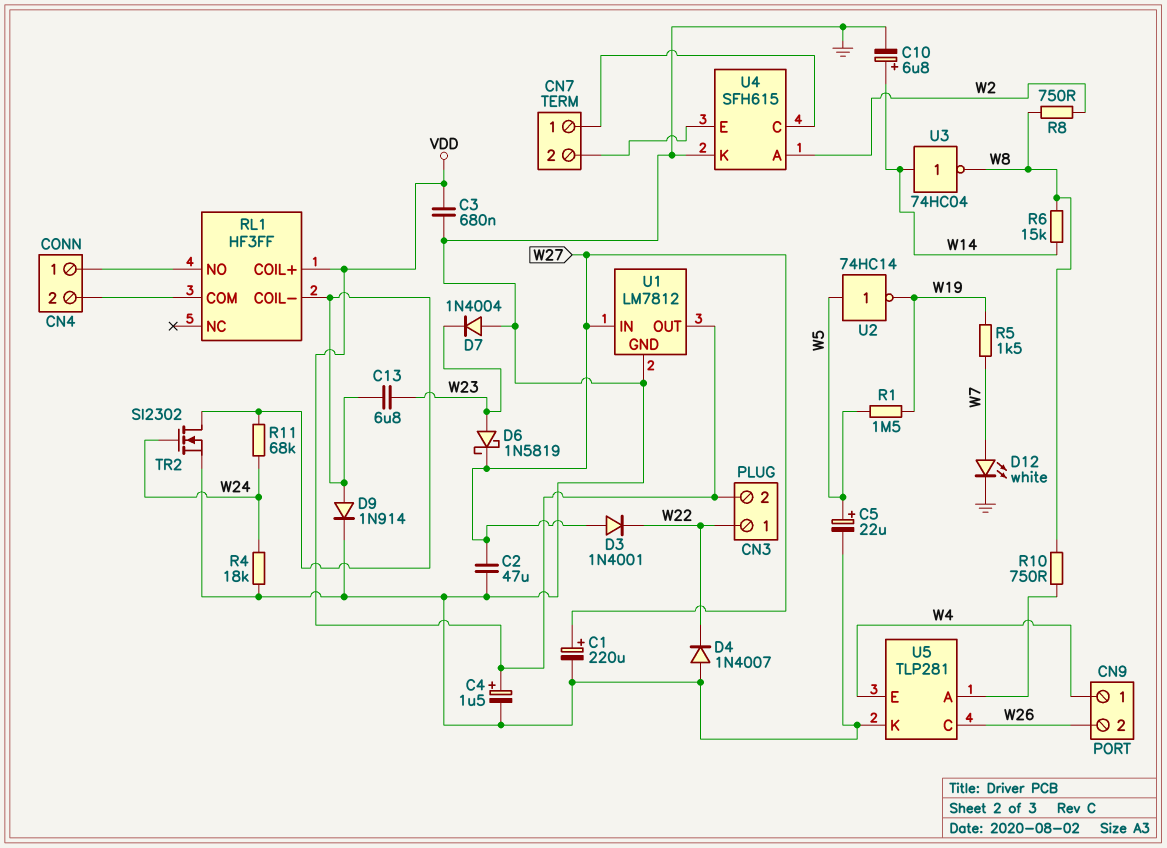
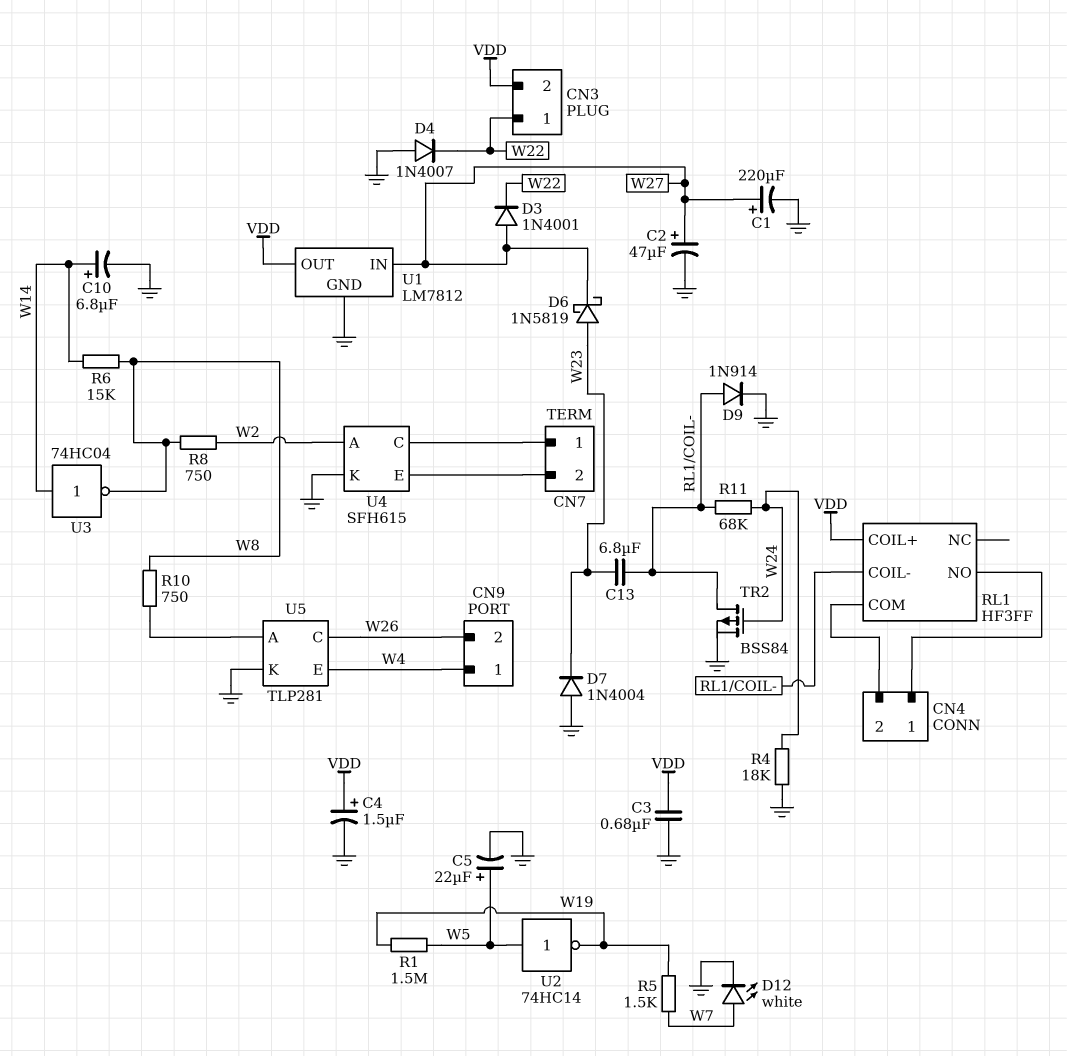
C2: 47uF (GND, W27) -> 47uF (plus W27, minus GND)
TR2: NMOS SI2302 (G W24, D RL1/COIL-, S GND) -> PMOS BSS84 (G W24, D RL1/COIL-, S GND)

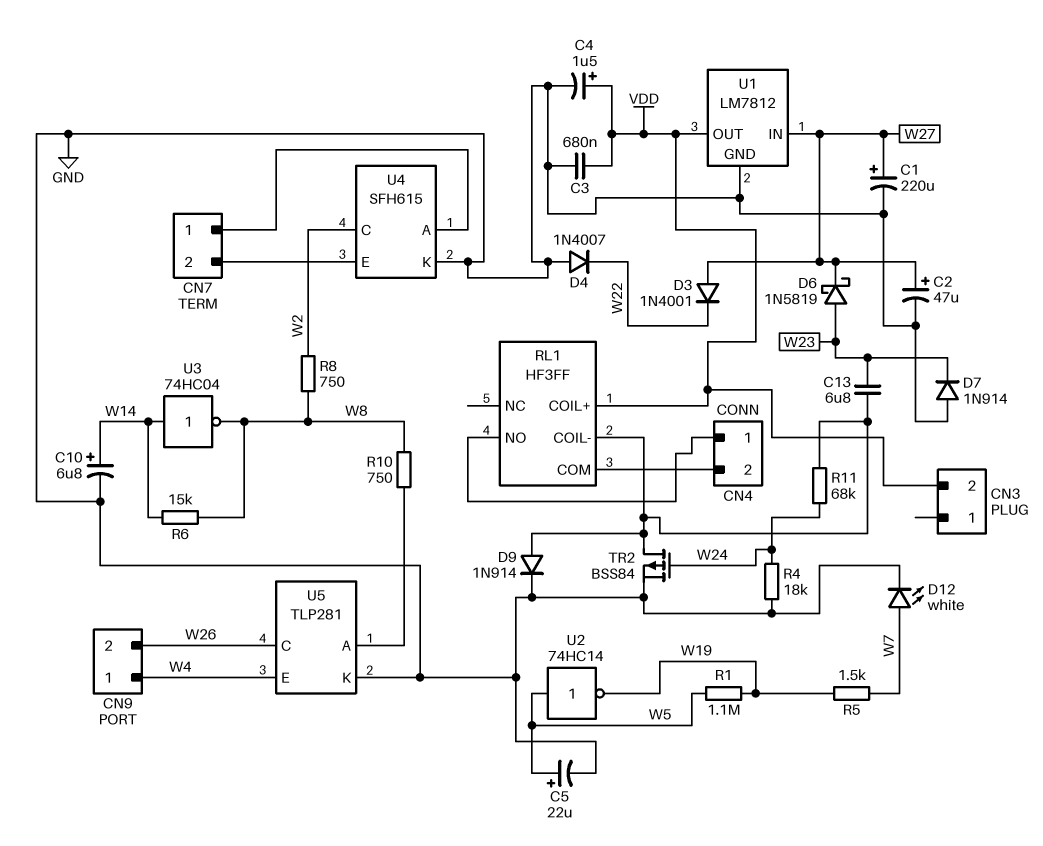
CN3 pin 1: W22 -> none
D7: diode 1N4004 (A GND, K W23) -> diode 1N914 (A GND, K W23)
R1: 1.5M (W5, W19) -> 1.1M (W5, W19)
U4 pin A: W2 -> CN7/1
U4 pin C: CN7/1 -> W2

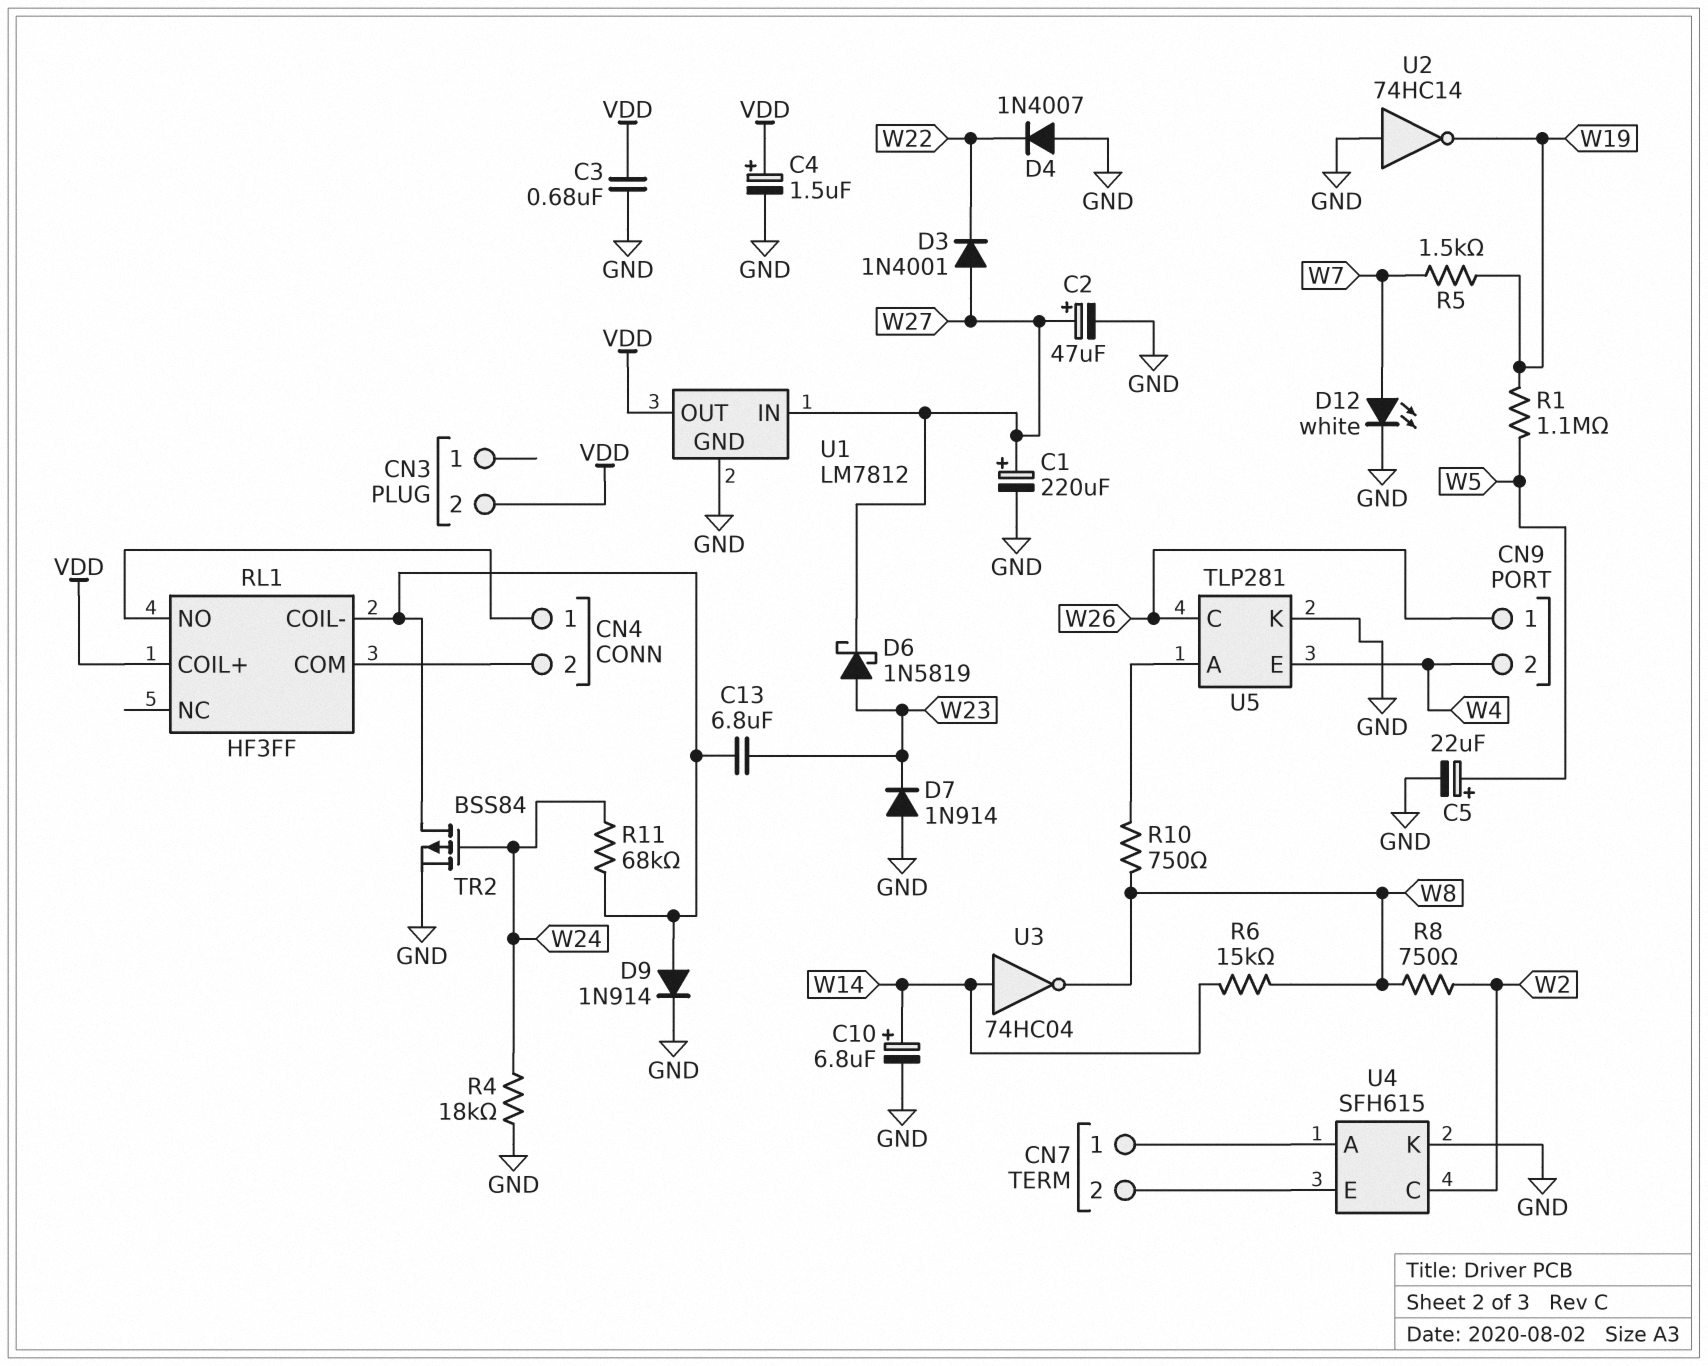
CN9 pin 1: W4 -> W26
CN9 pin 2: W26 -> W4
U2: NOT 74HC14 (in W5, out W19) -> NOT 74HC14 (in GND, out W19)

